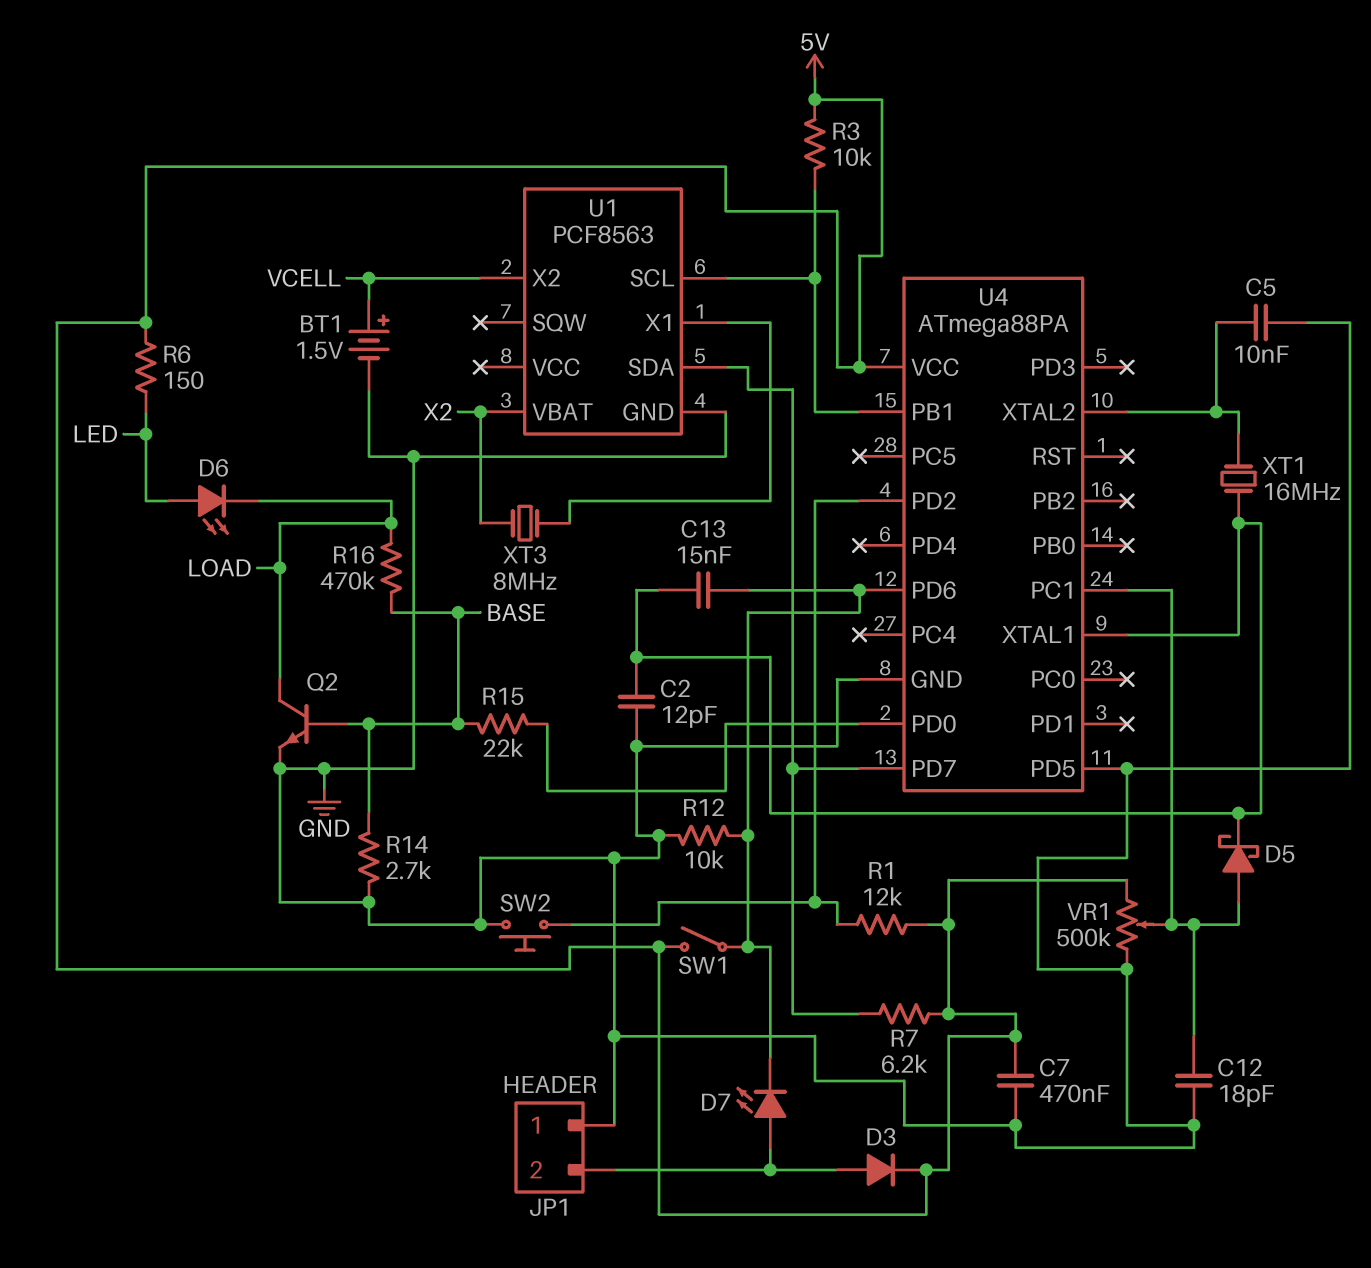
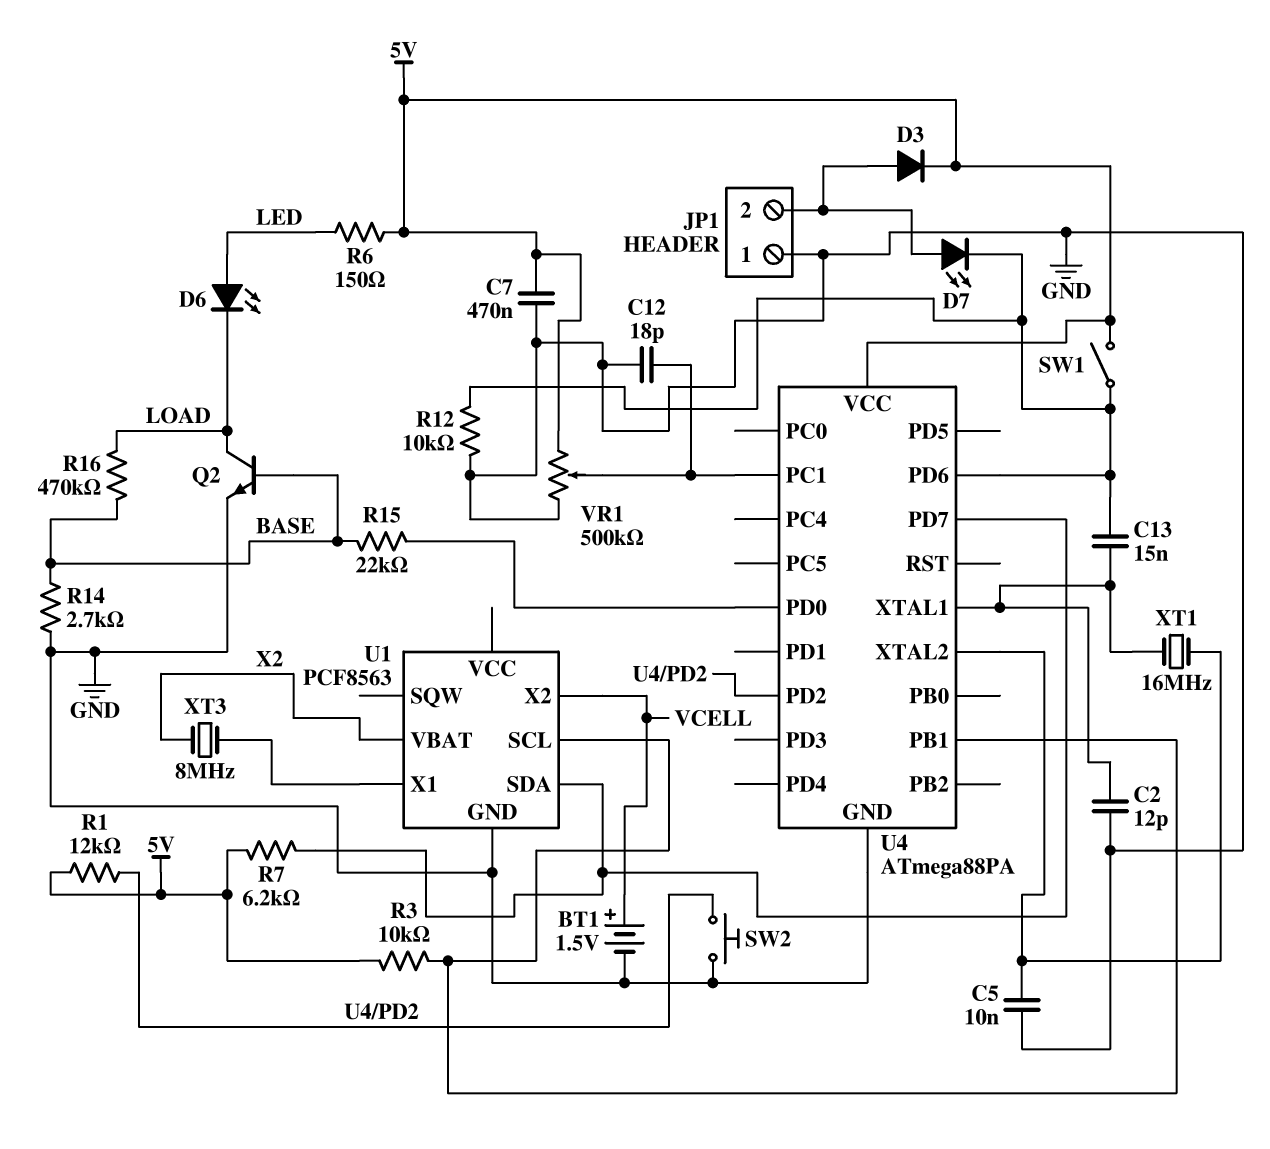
D5: schottky (A U4/PC1, K U4/XTAL1) -> none
U4 pin PD5: GND -> none

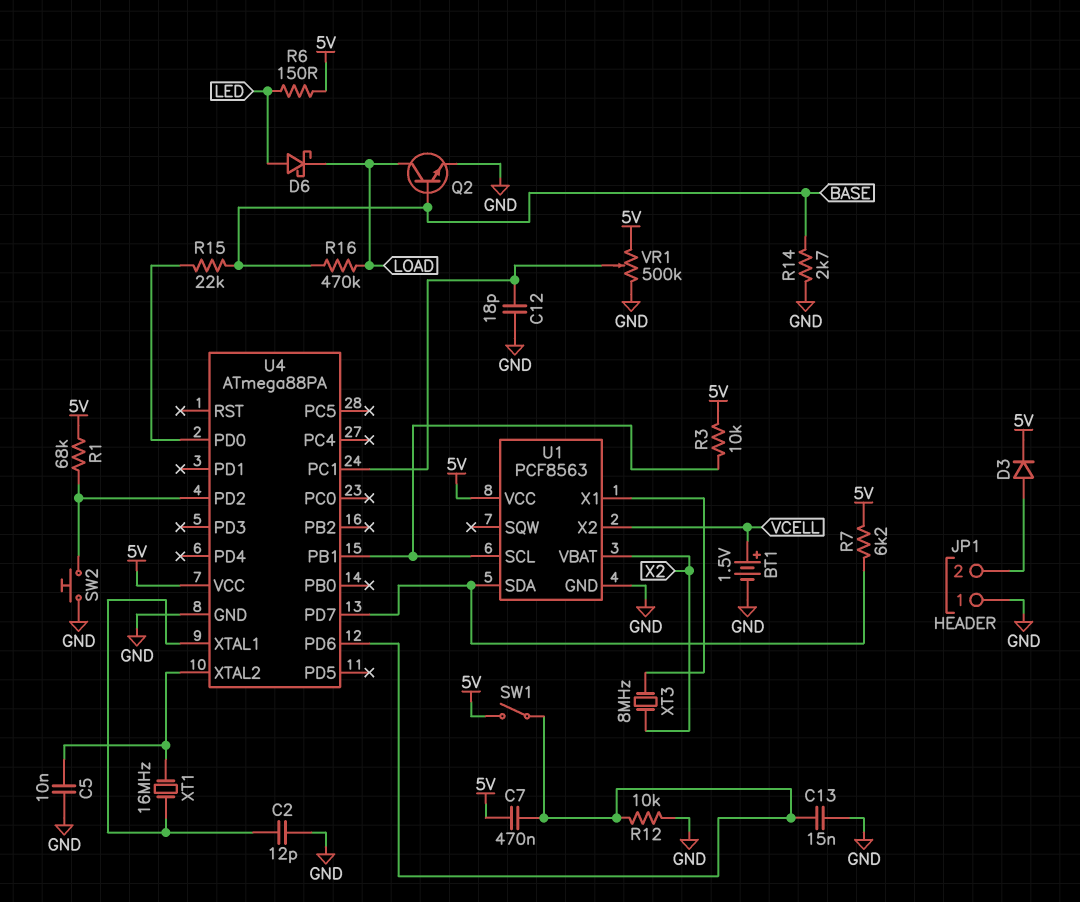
C7: 470nF (5V, GND) -> 470nF (5V, U4/PD6)
C13: 15nF (U4/PD6, U4/XTAL1) -> 15nF (GND, U4/PD6)
D6: LED (A LED, K LOAD) -> schottky (A LED, K LOAD)
D7: LED (A JP1/2, K U4/PD6) -> none
R1: 12k (5V, U4/PD2) -> 68k (5V, U4/PD2)
U1 pin VCC: none -> 5V

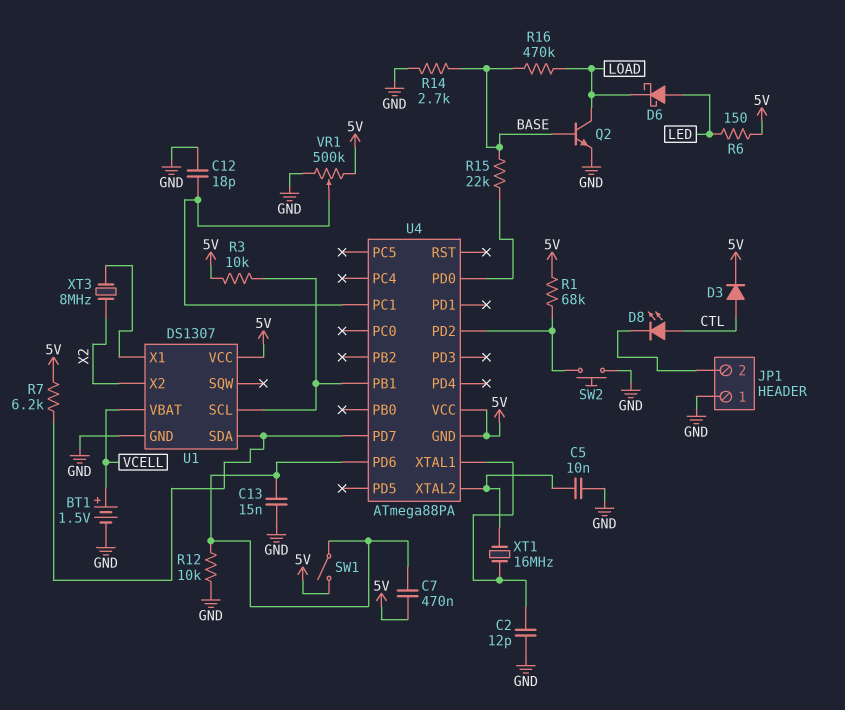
D3: diode (A JP1/2, K 5V) -> diode (A CTL, K 5V)
D8: none -> LED (A CTL, K JP1/2)
U1: PCF8563 -> DS1307
U1 pin VBAT: X2 -> VCELL
U1 pin X2: VCELL -> X2
U4 pin GND: GND -> 5V

